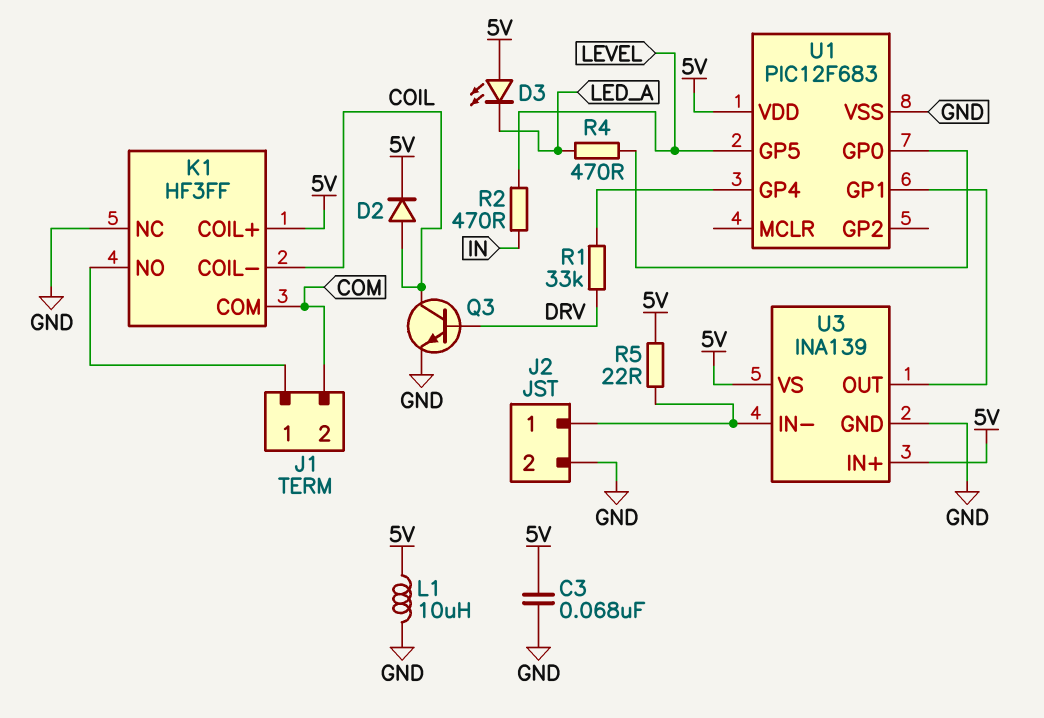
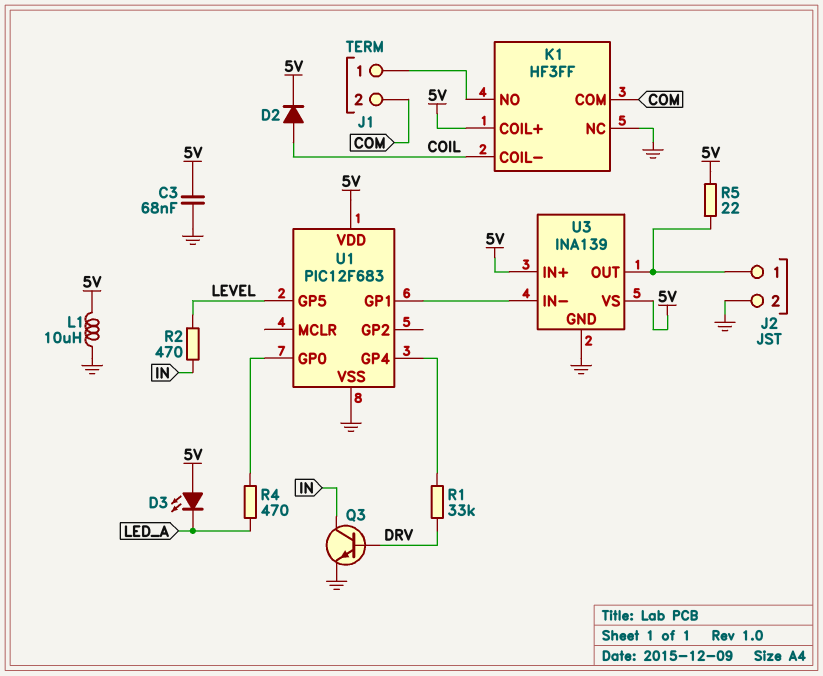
Q3: NPN (B DRV, C COIL, E GND) -> NPN (B DRV, C IN, E GND)
U3 pin IN-: J2/1 -> U1/GP1
U3 pin OUT: U1/GP1 -> J2/1

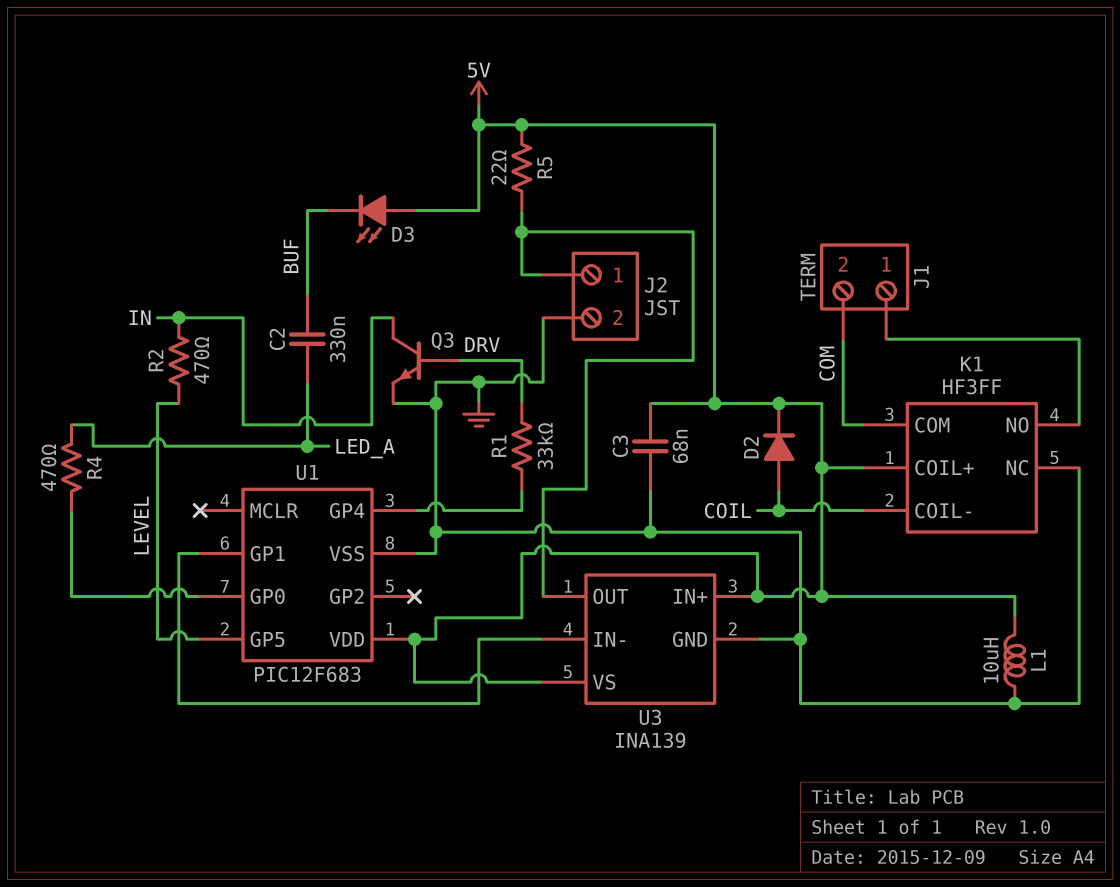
C2: none -> 330nF (BUF, LED_A)
D3: LED (A 5V, K LED_A) -> LED (A 5V, K BUF)

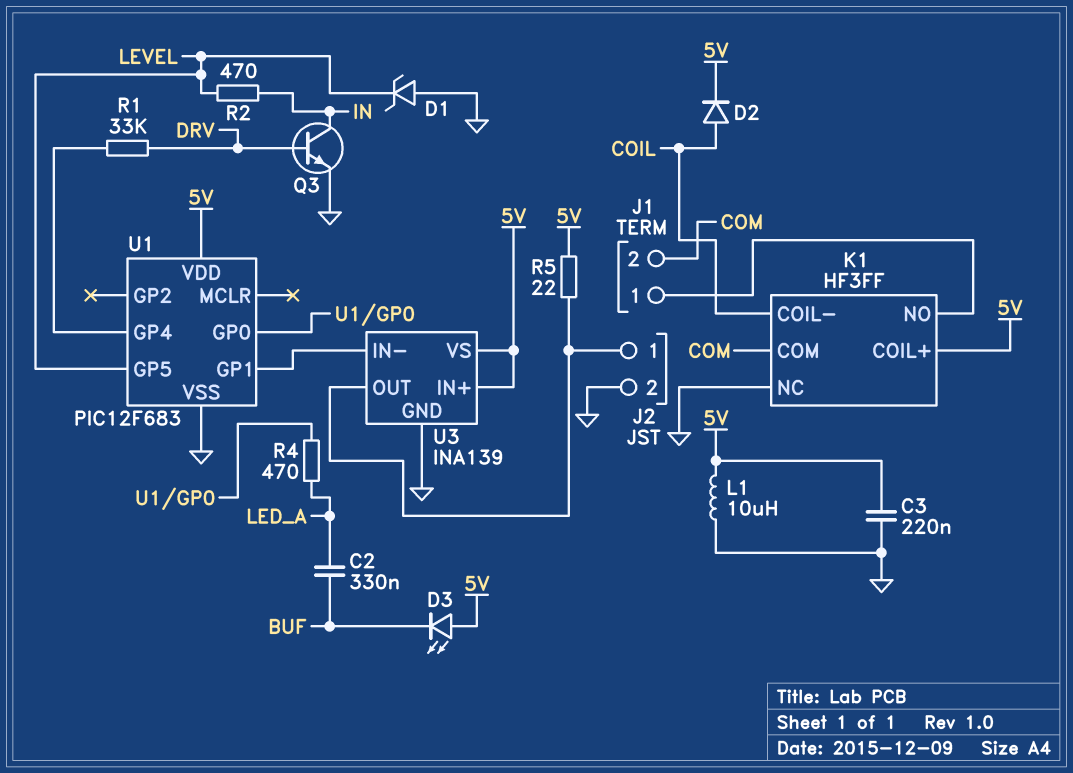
C3: 68nF (5V, GND) -> 220nF (5V, GND)
D1: none -> zener (A GND, K LEVEL)

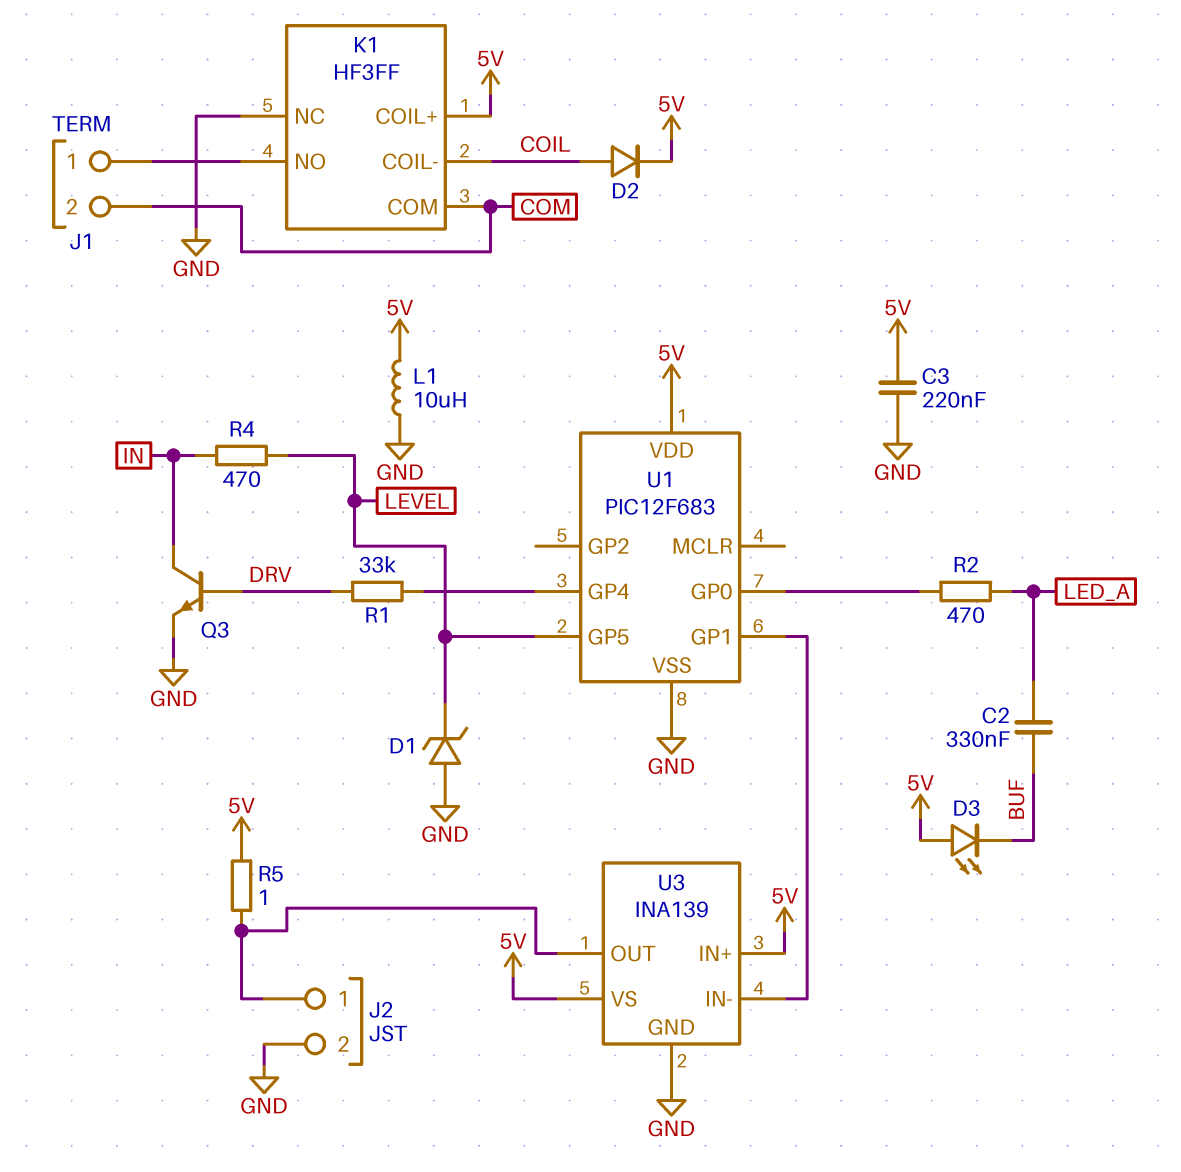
R2: 470 (IN, LEVEL) -> 470 (LED_A, U1/GP0)
R4: 470 (LED_A, U1/GP0) -> 470 (IN, LEVEL)
R5: 22 (5V, J2/1) -> 1 (5V, J2/1)

